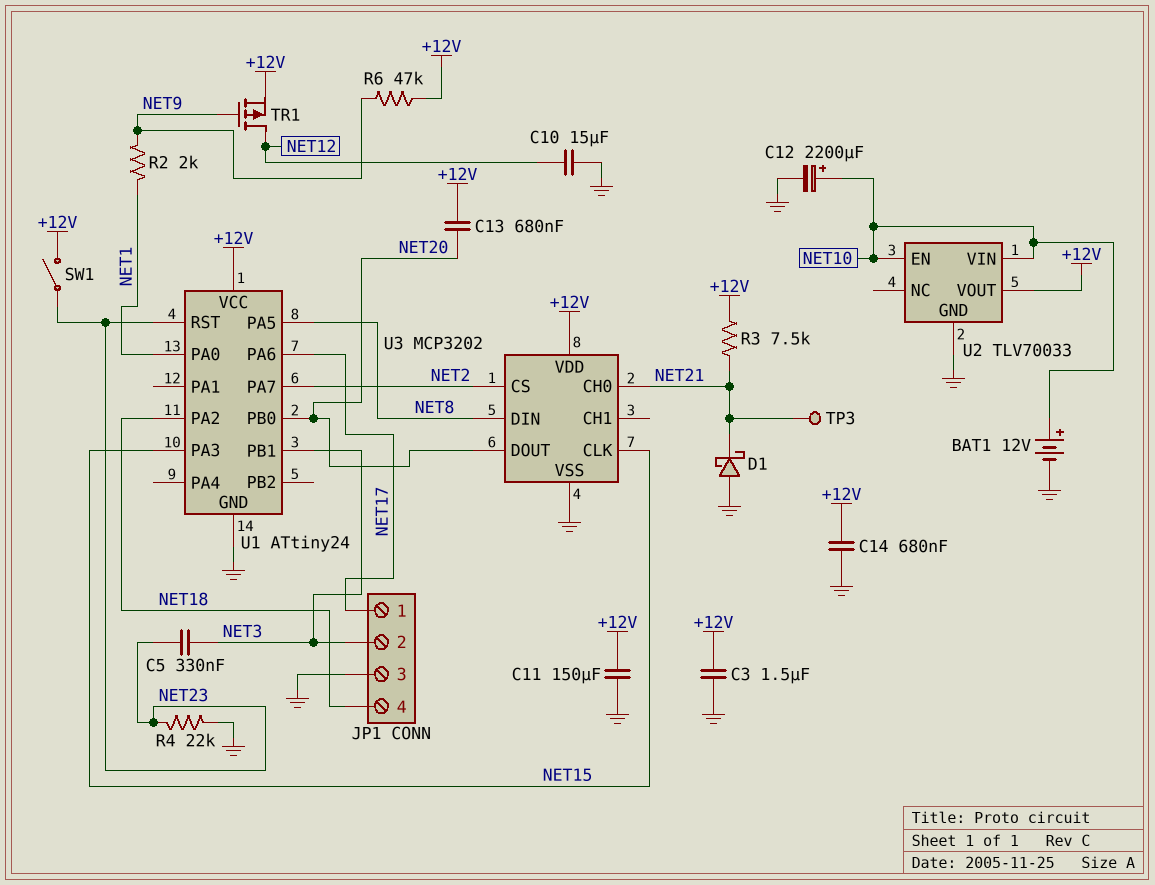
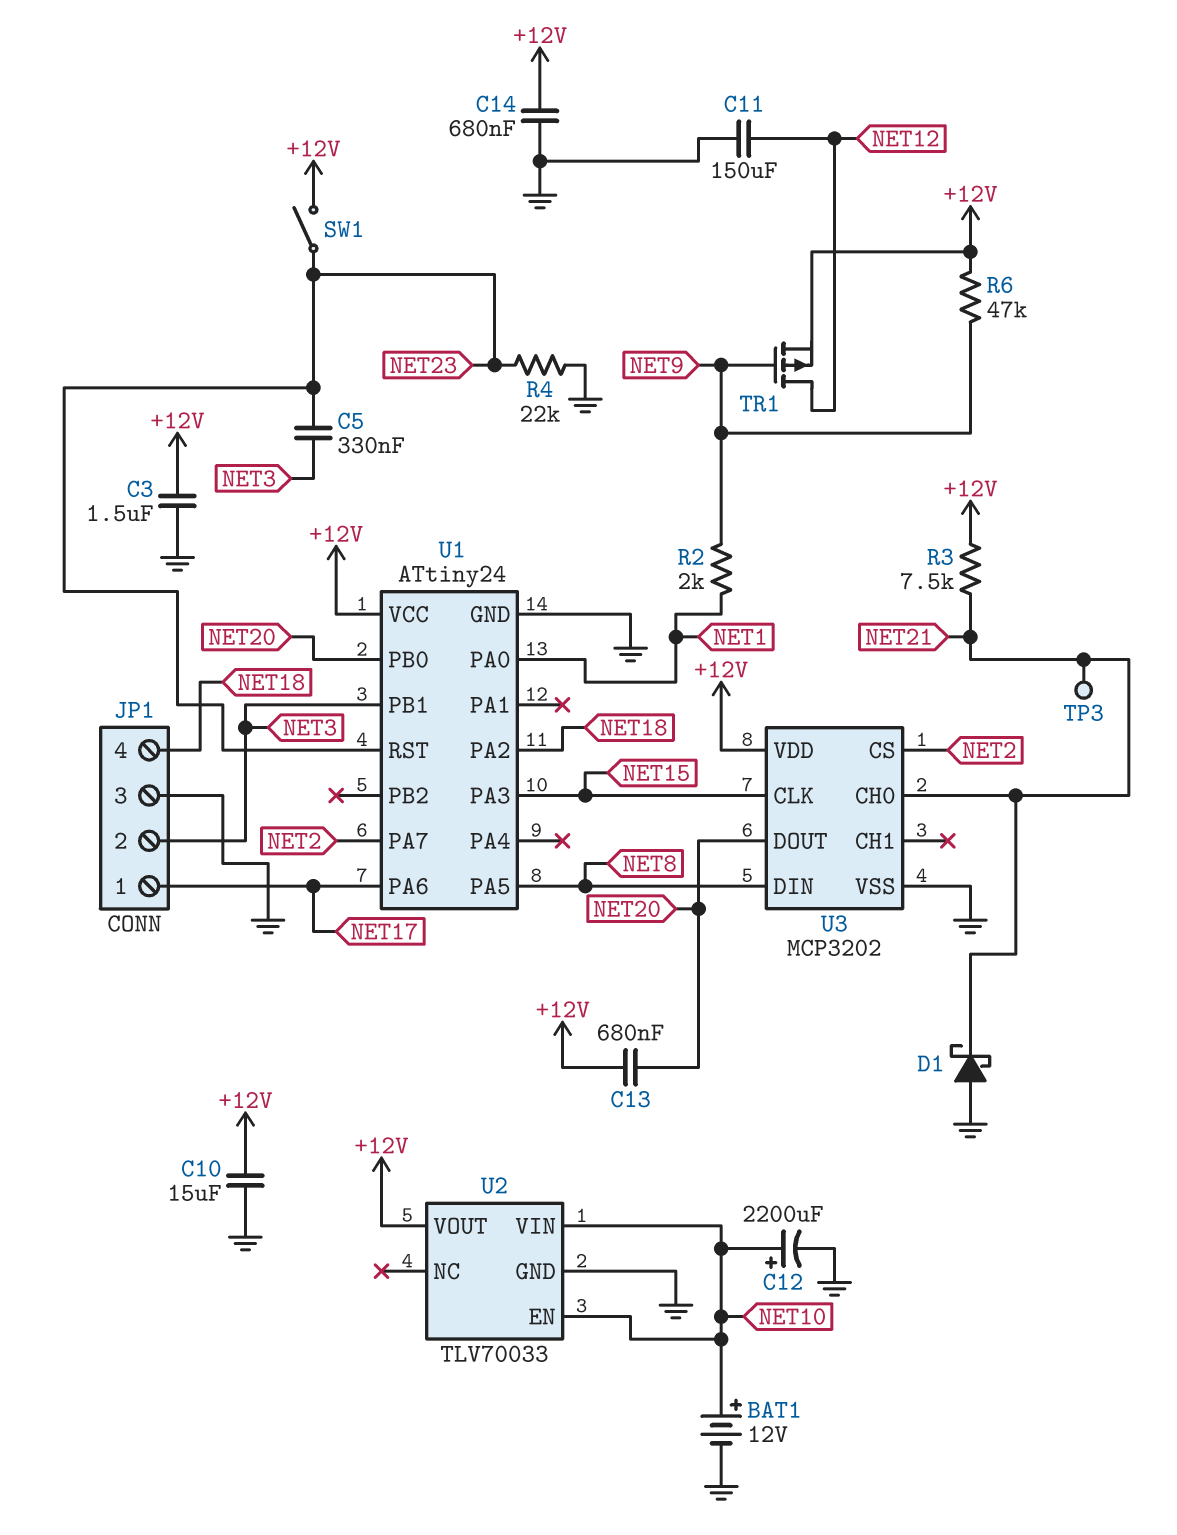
C10: 15uF (GND, NET12) -> 15uF (+12V, GND)
C11: 150uF (+12V, GND) -> 150uF (GND, NET12)

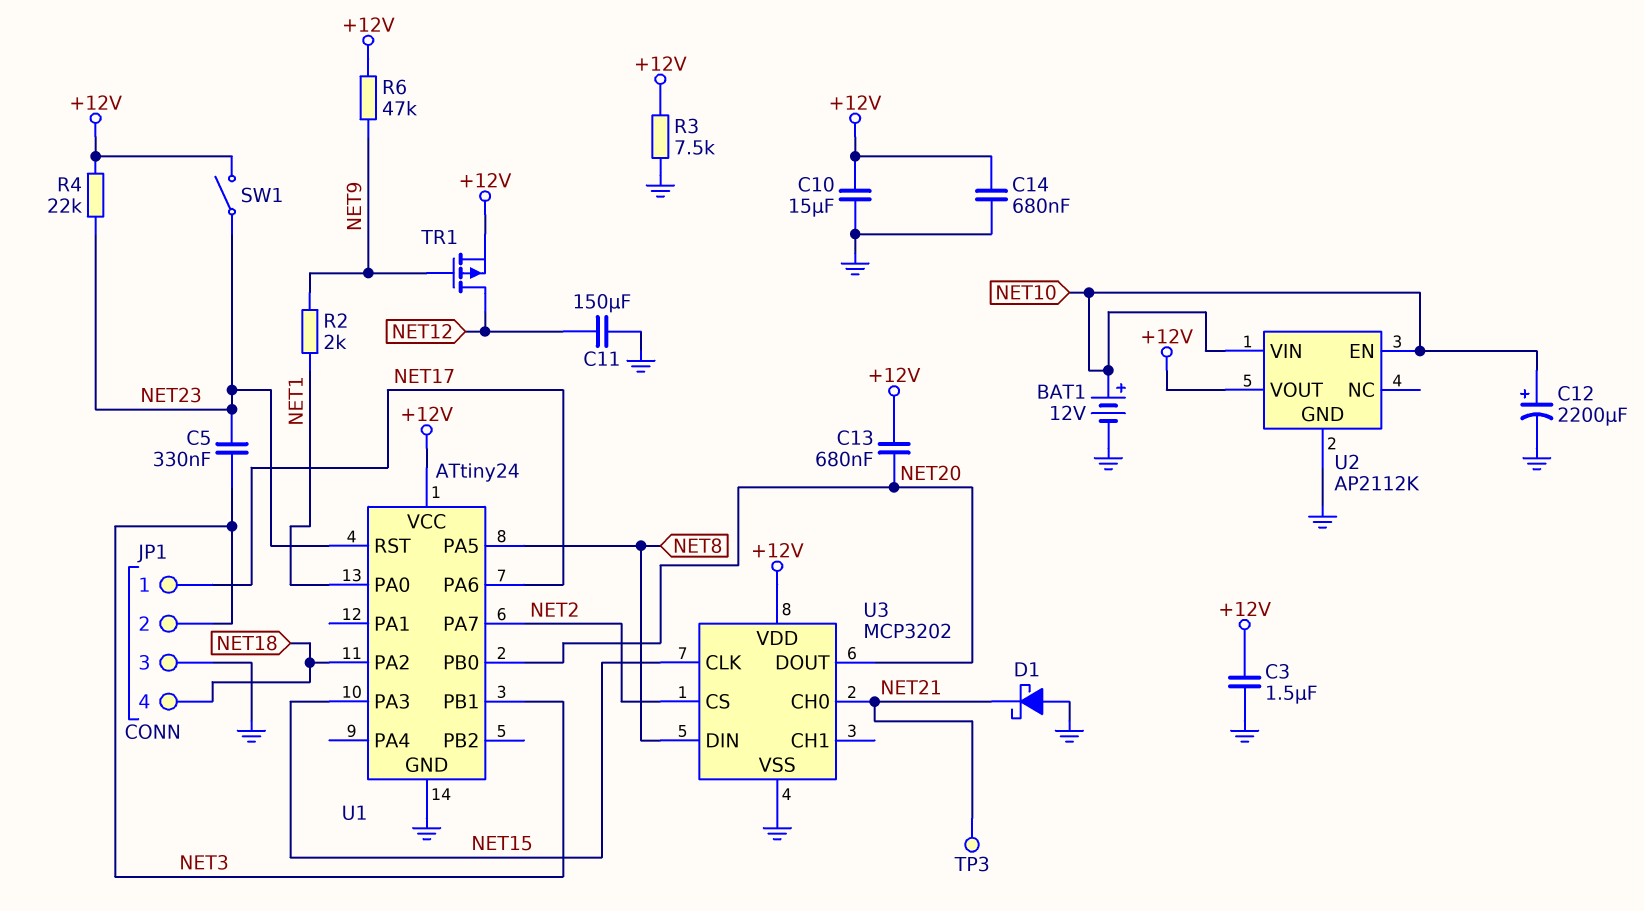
R3: 7.5k (+12V, NET21) -> 7.5k (+12V, GND)
R4: 22k (GND, NET23) -> 22k (+12V, NET23)
U2: TLV70033 -> AP2112K

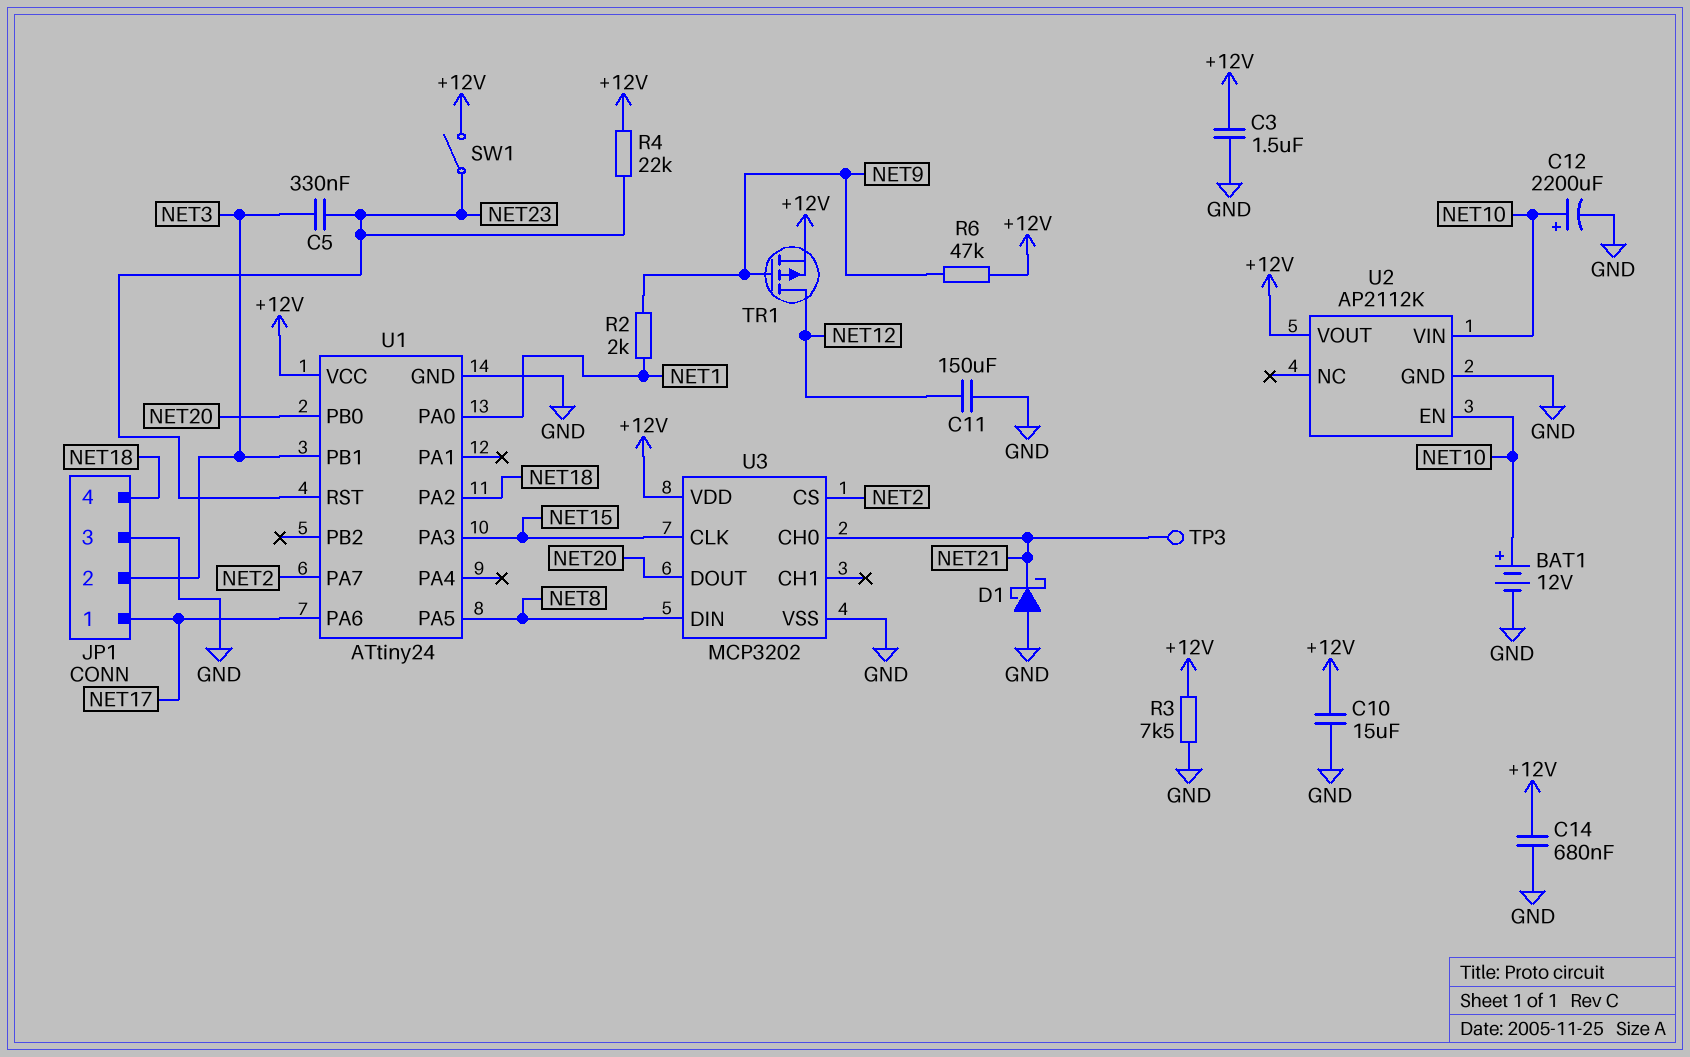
C13: 680nF (+12V, NET20) -> none

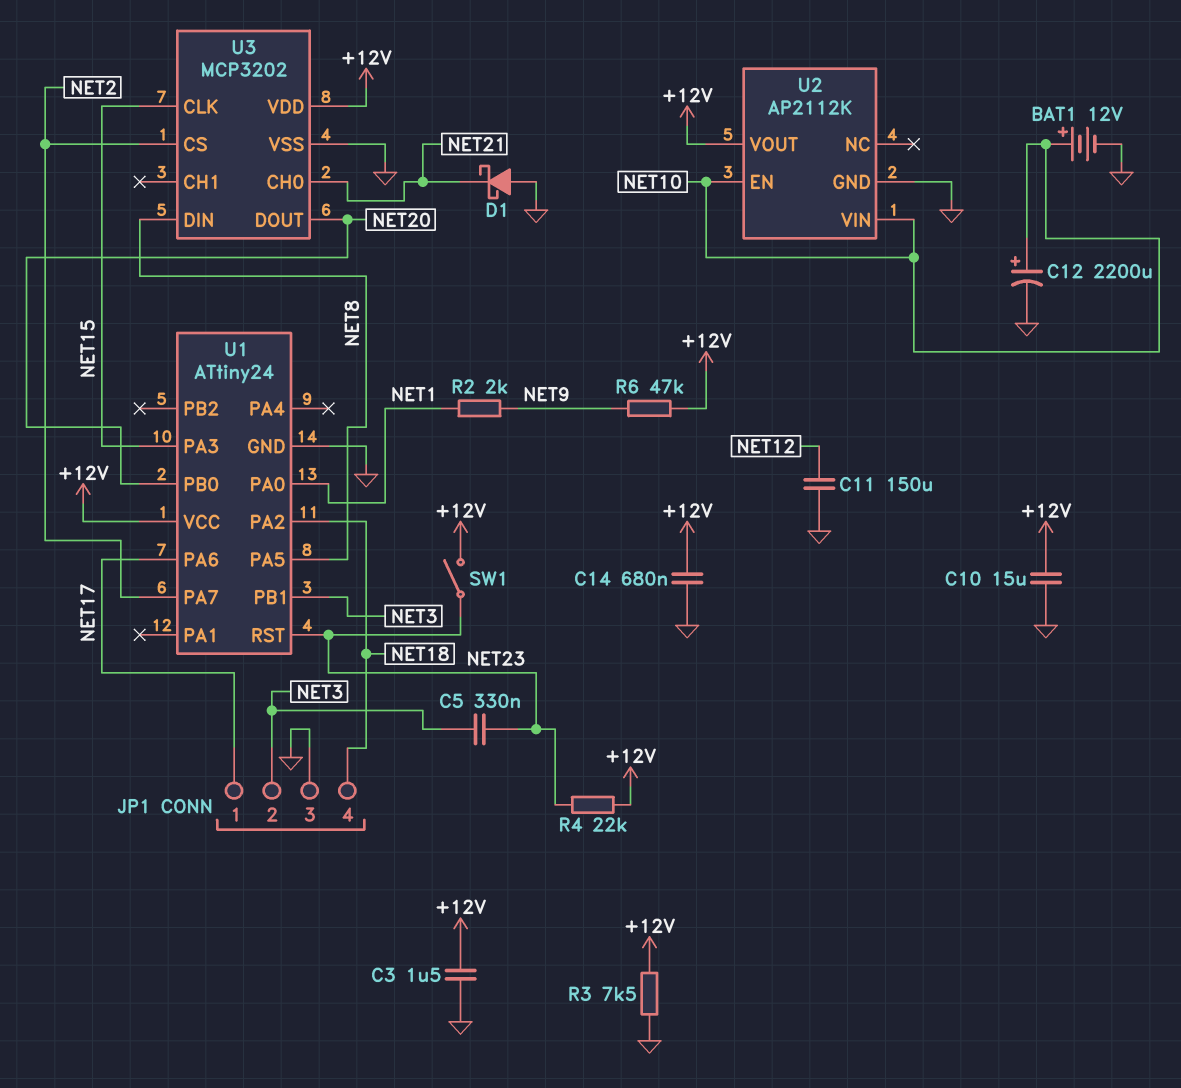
TP3: test point (NET21) -> none
TR1: PMOS (G NET9, D NET12, S +12V) -> none

